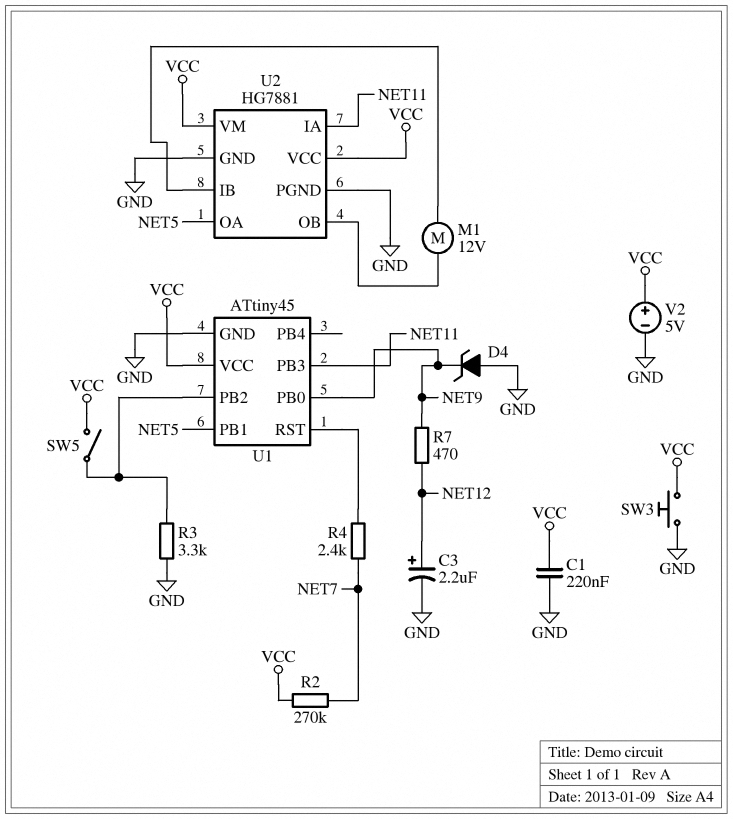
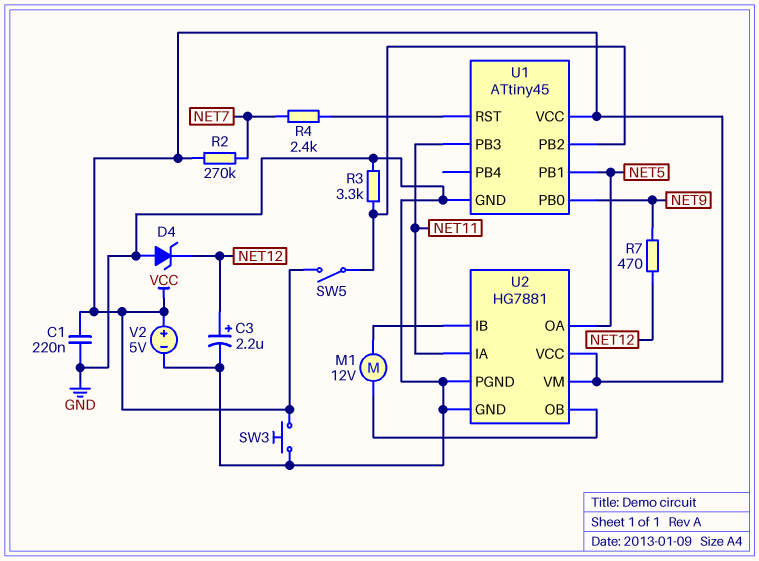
D4: zener (A GND, K NET9) -> zener (A GND, K NET12)

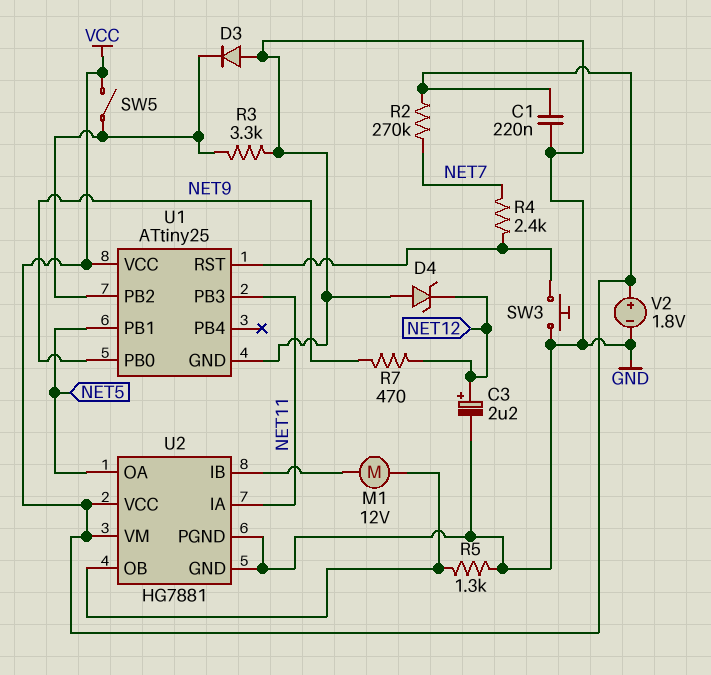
D3: none -> diode (A GND, K U1/PB2)
R5: none -> 1.3k (GND, U2/OB)
SW3: button (GND, VCC) -> button (GND, U1/RST)
U1: ATtiny45 -> ATtiny25
V2: 5V (plus VCC, minus GND) -> 1.8V (plus VCC, minus GND)

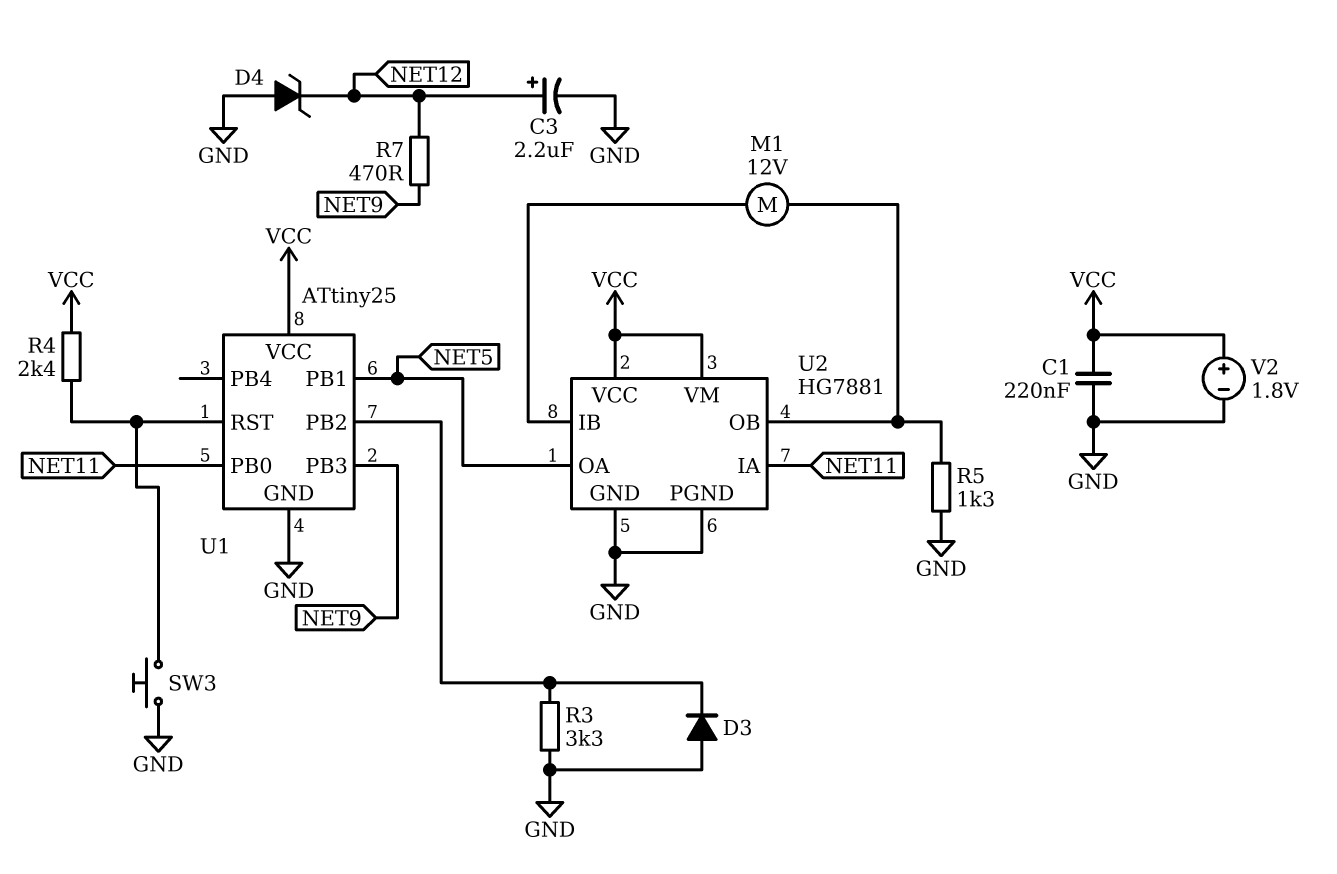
R2: 270k (NET7, VCC) -> none
R4: 2.4k (NET7, U1/RST) -> 2.4k (U1/RST, VCC)
SW5: switch (U1/PB2, VCC) -> none
U1 pin PB0: NET9 -> NET11
U1 pin PB3: NET11 -> NET9

